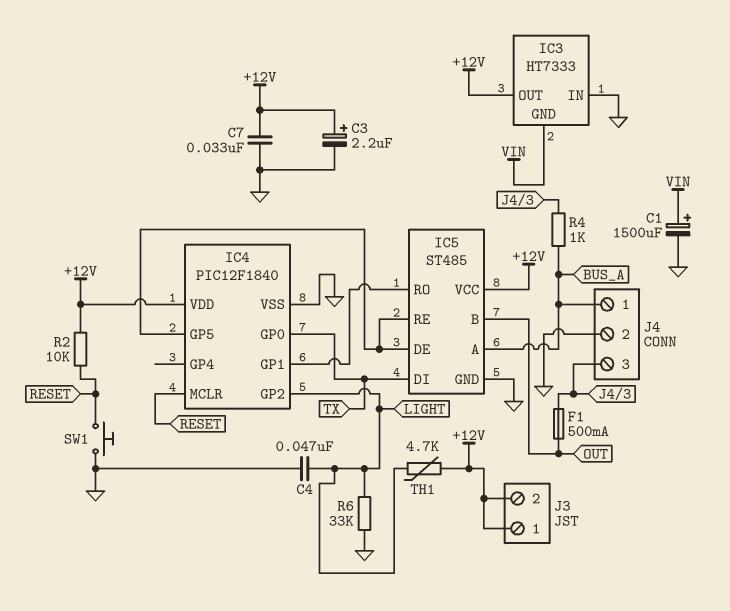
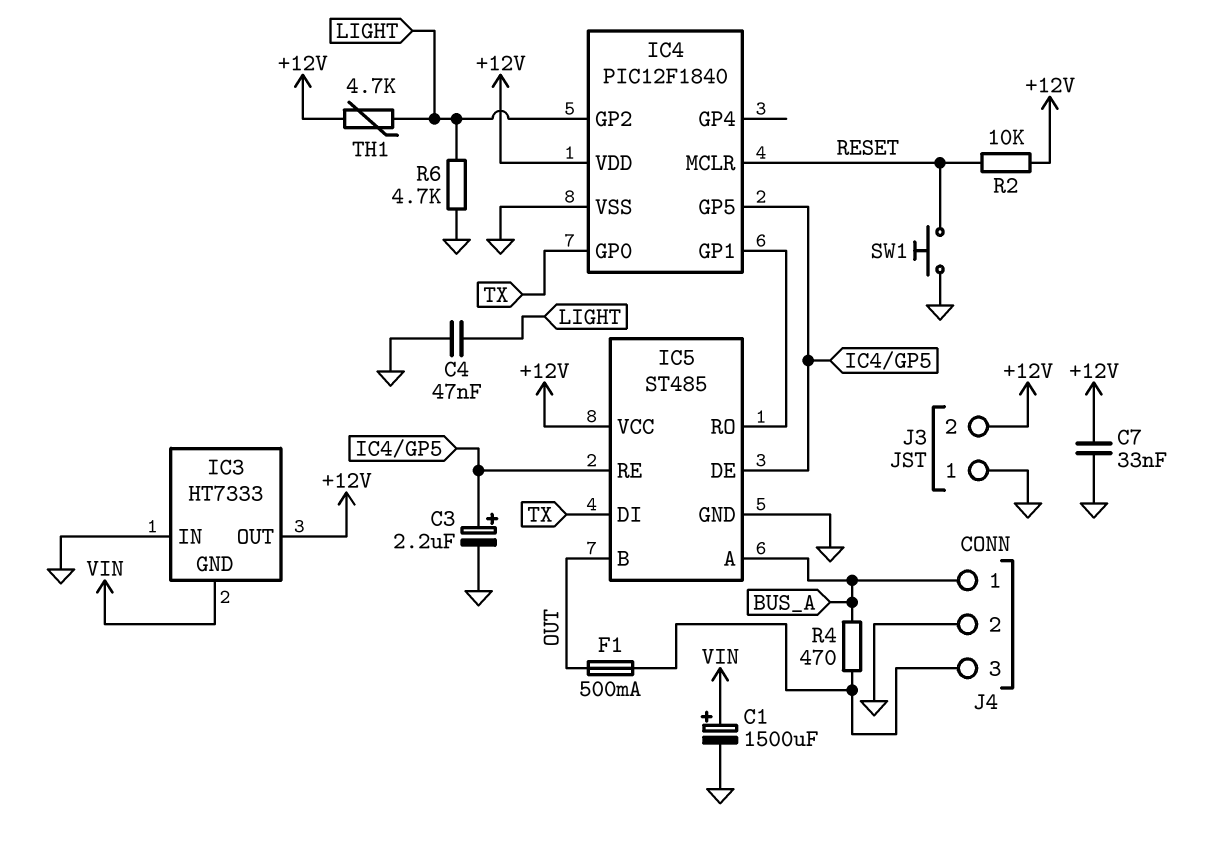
C3: 2.2uF (plus +12V, minus GND) -> 2.2uF (plus IC4/GP5, minus GND)
J3 pin 1: +12V -> GND
R4: 1k (BUS_A, J4/3) -> 470 (BUS_A, J4/3)
R6: 33k (GND, LIGHT) -> 4.7k (GND, LIGHT)

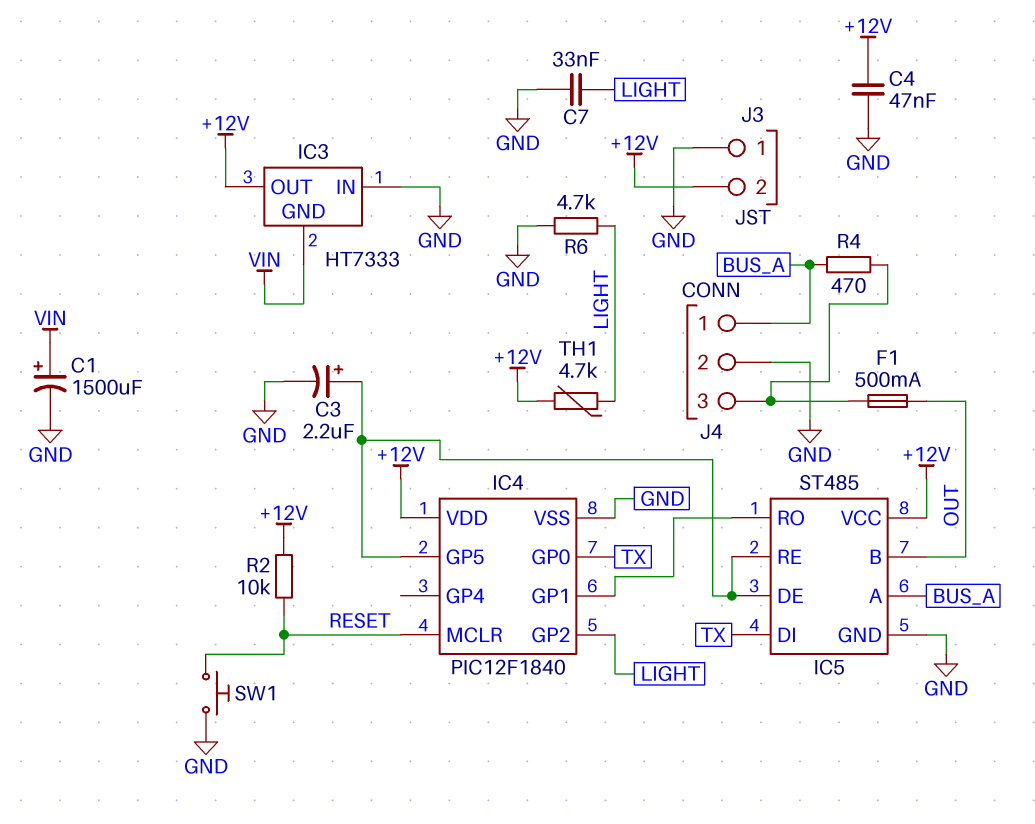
C4: 47nF (GND, LIGHT) -> 47nF (+12V, GND)
C7: 33nF (+12V, GND) -> 33nF (GND, LIGHT)

